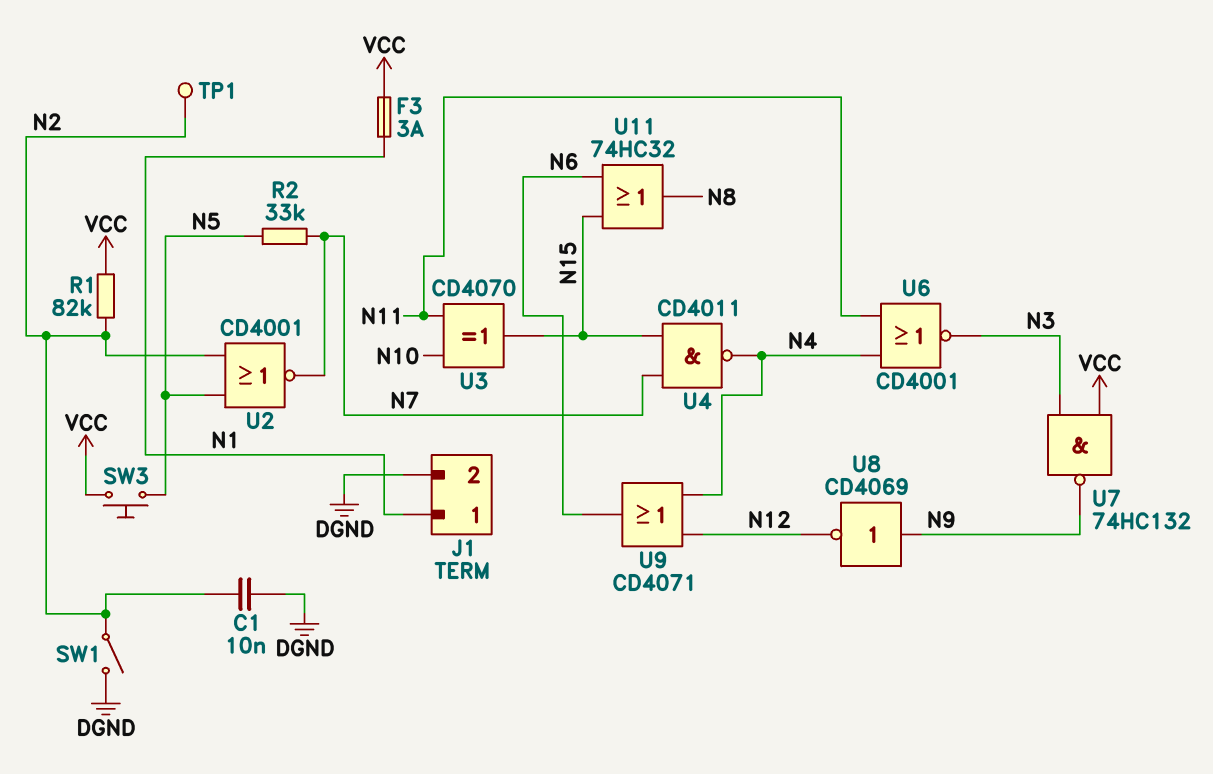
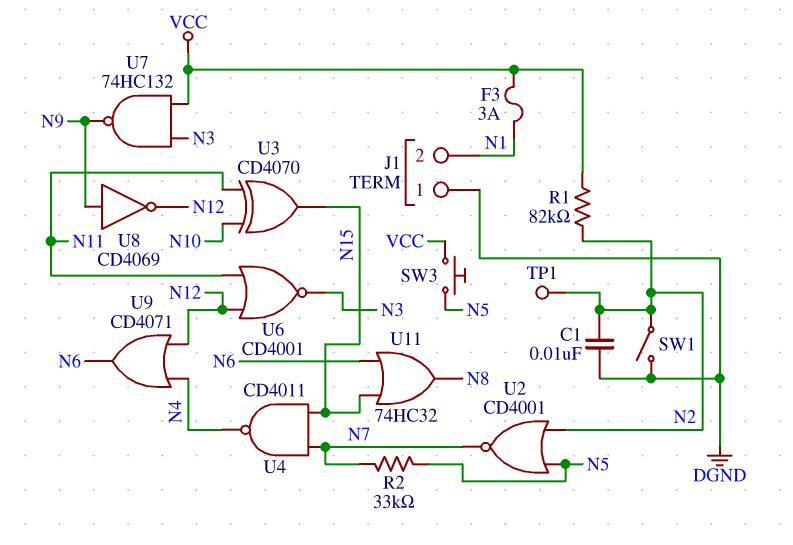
J1 pin 1: N1 -> DGND
J1 pin 2: DGND -> N1
U6: NOR CD4001 (in N4, in N11, out N3) -> NOR CD4001 (in N11, in N12, out N3)

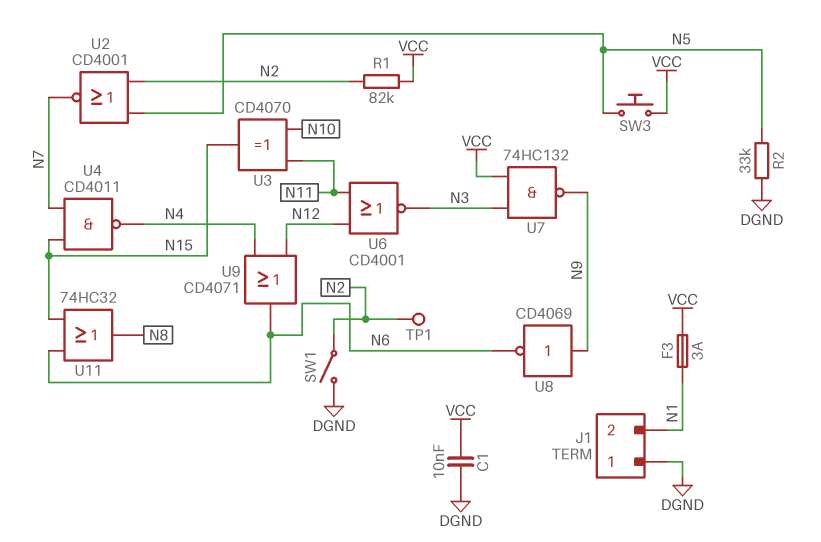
C1: 10nF (DGND, N2) -> 10nF (DGND, VCC)
R2: 33k (N5, N7) -> 33k (DGND, N5)
U8: NOT CD4069 (in N9, out N12) -> NOT CD4069 (in N9, out N6)

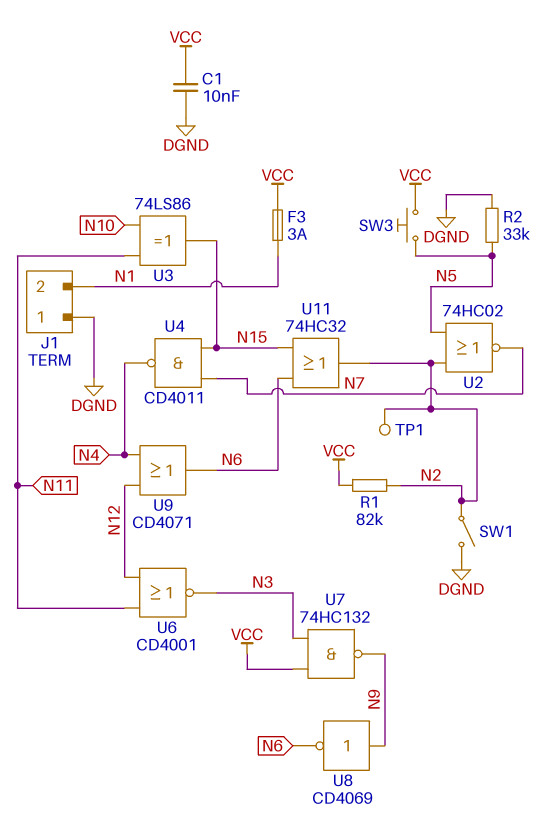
U2: NOR CD4001 (in N2, in N5, out N7) -> NOR 74HC02 (in N2, in N5, out N7)
U3: XOR CD4070 (in N10, in N11, out N15) -> XOR 74LS86 (in N10, in N11, out N15)
U11: OR 74HC32 (in N6, in N15, out N8) -> OR 74HC32 (in N6, in N15, out N2)

